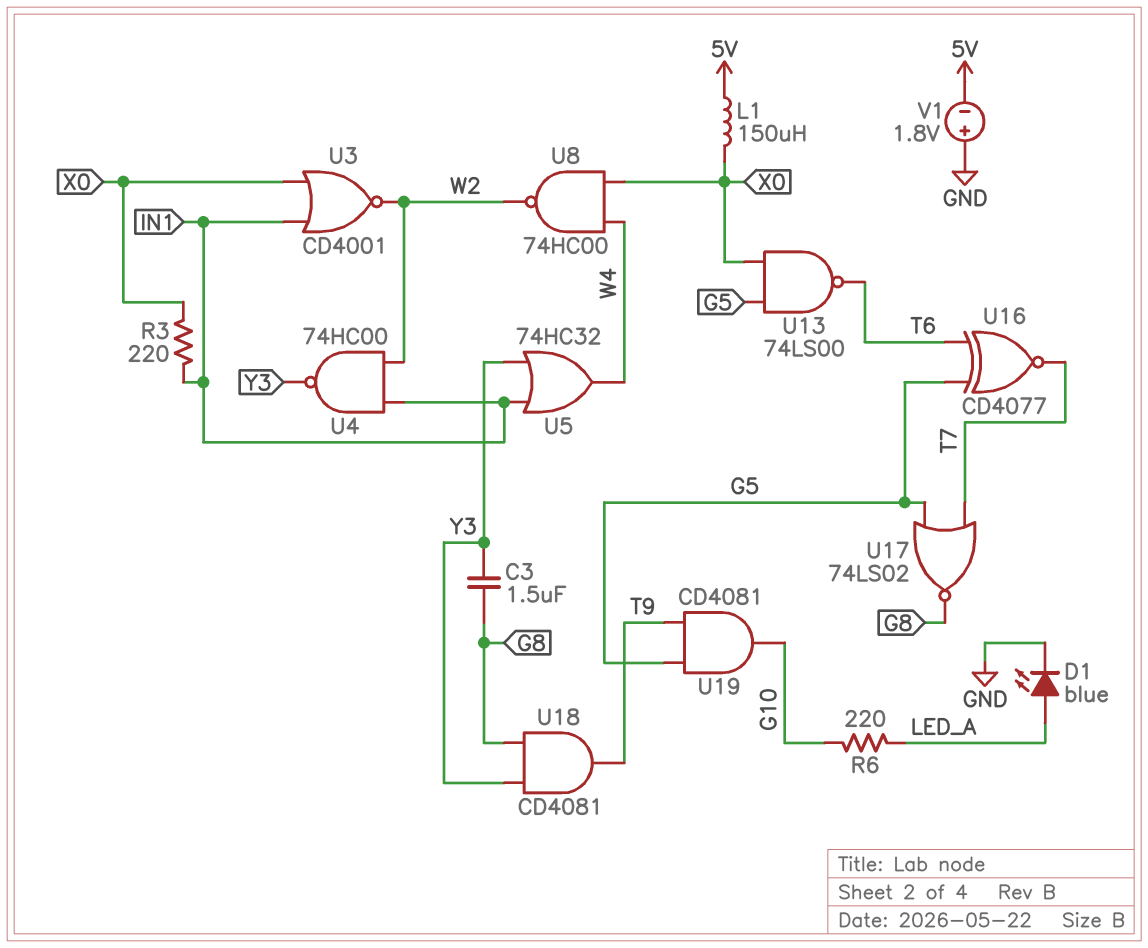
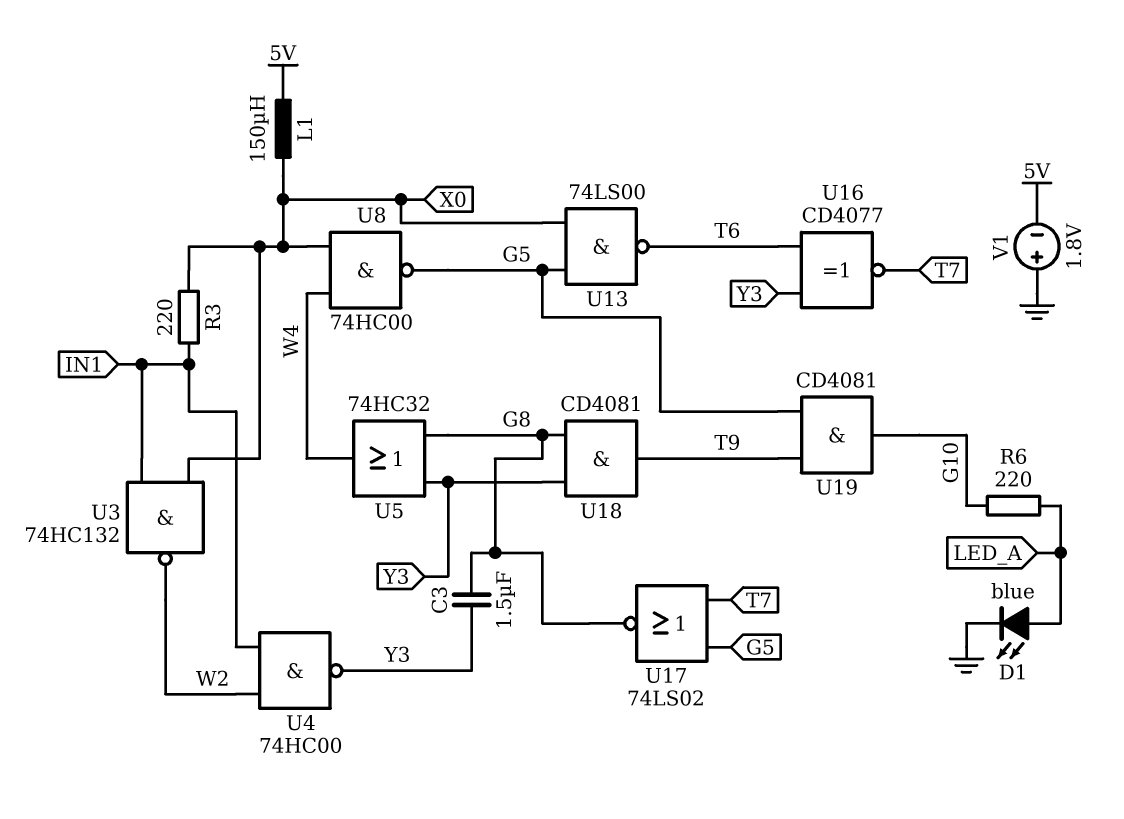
U3: NOR CD4001 (in IN1, in X0, out W2) -> NAND 74HC132 (in IN1, in X0, out W2)
U5: OR 74HC32 (in IN1, in Y3, out W4) -> OR 74HC32 (in G8, in Y3, out W4)
U8: NAND 74HC00 (in W4, in X0, out W2) -> NAND 74HC00 (in W4, in X0, out G5)
U16: XNOR CD4077 (in G5, in T6, out T7) -> XNOR CD4077 (in T6, in Y3, out T7)

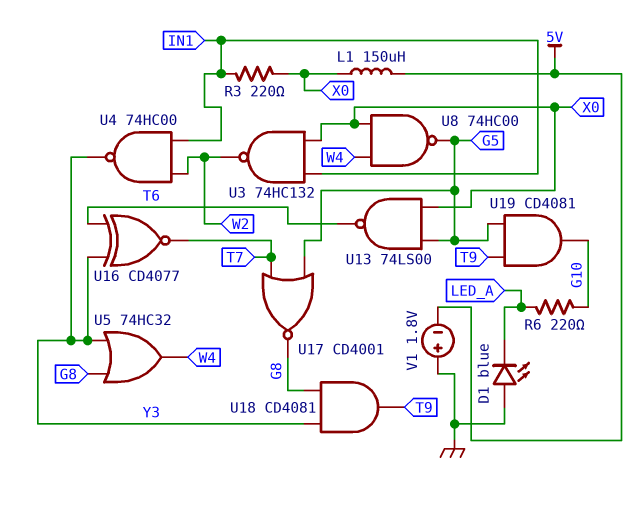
C3: 1.5uF (G8, Y3) -> none
D1: LED blue (A LED_A, K GND) -> LED blue (A GND, K LED_A)
U17: NOR 74LS02 (in G5, in T7, out G8) -> NOR CD4001 (in G5, in T7, out G8)

